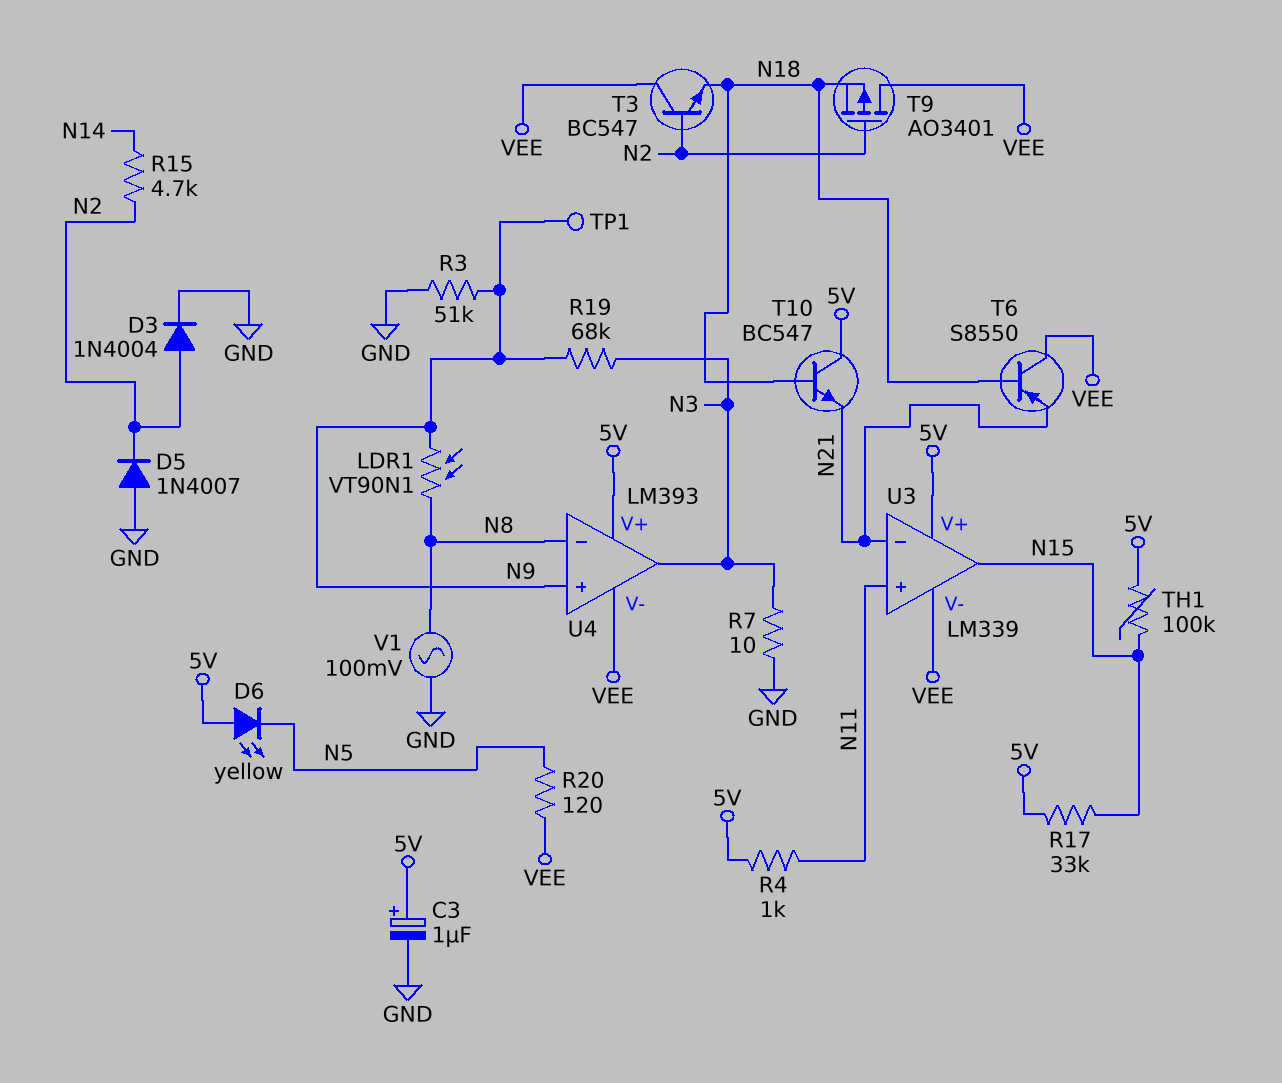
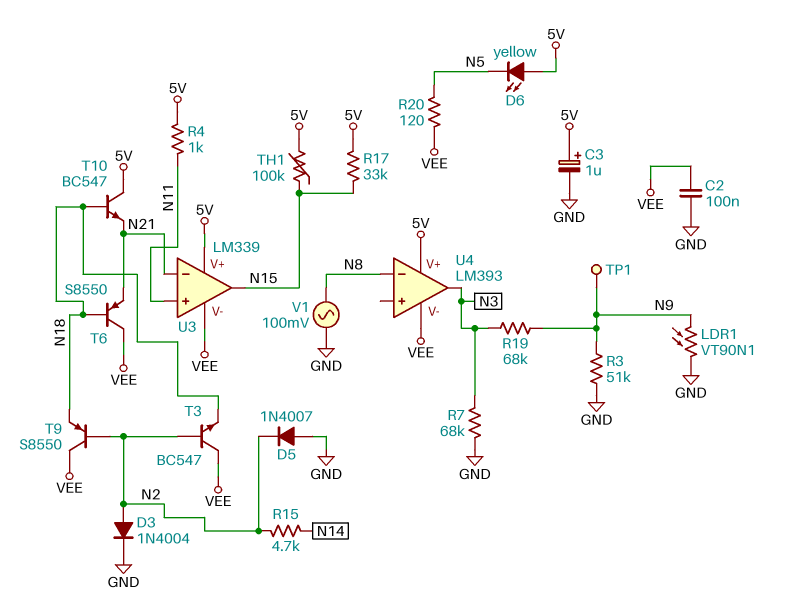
C2: none -> 100nF (GND, VEE)
LDR1: VT90N1 (N8, N9) -> VT90N1 (GND, N9)
R7: 10 (GND, N3) -> 68k (GND, N3)
T9: PMOS AO3401 (G N2, D VEE, S N18) -> PNP S8550 (B N2, C VEE, E N18)
U4 pin in+: N9 -> none

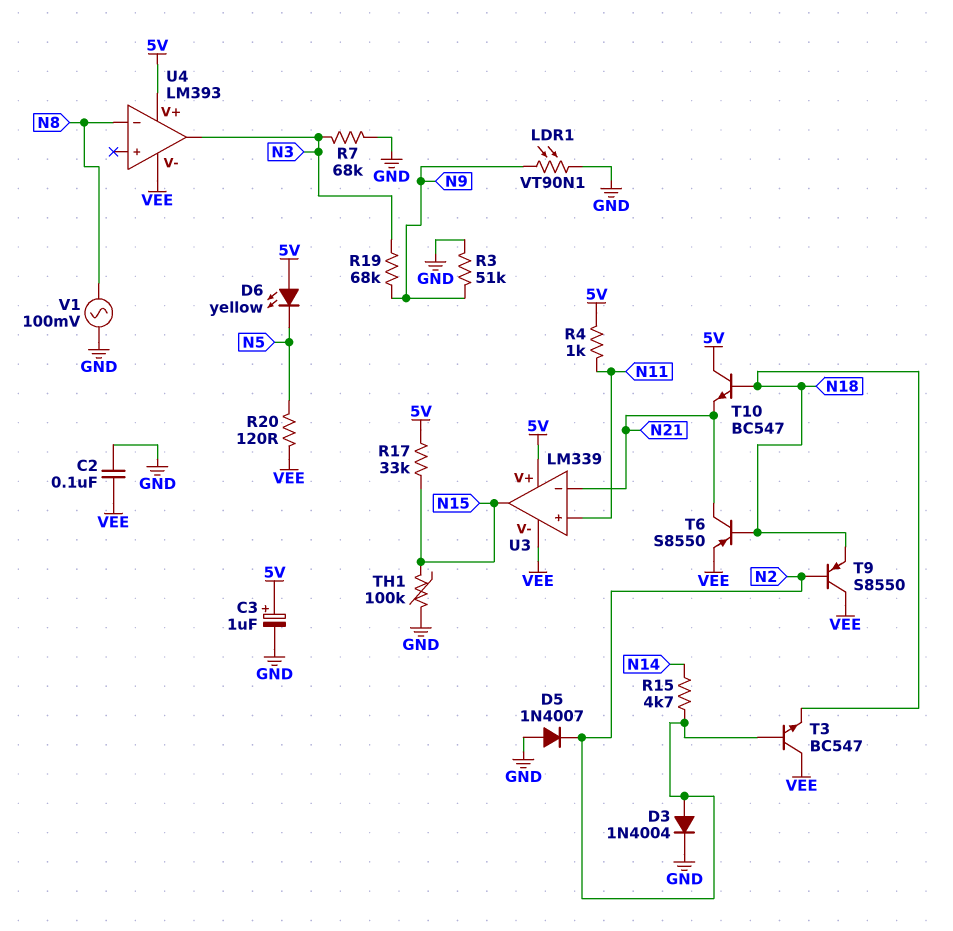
T6: PNP S8550 (B N18, C VEE, E N21) -> PNP S8550 (B N18, C N21, E VEE)
TH1: 100k (5V, N15) -> 100k (GND, N15)
TP1: test point (N9) -> none

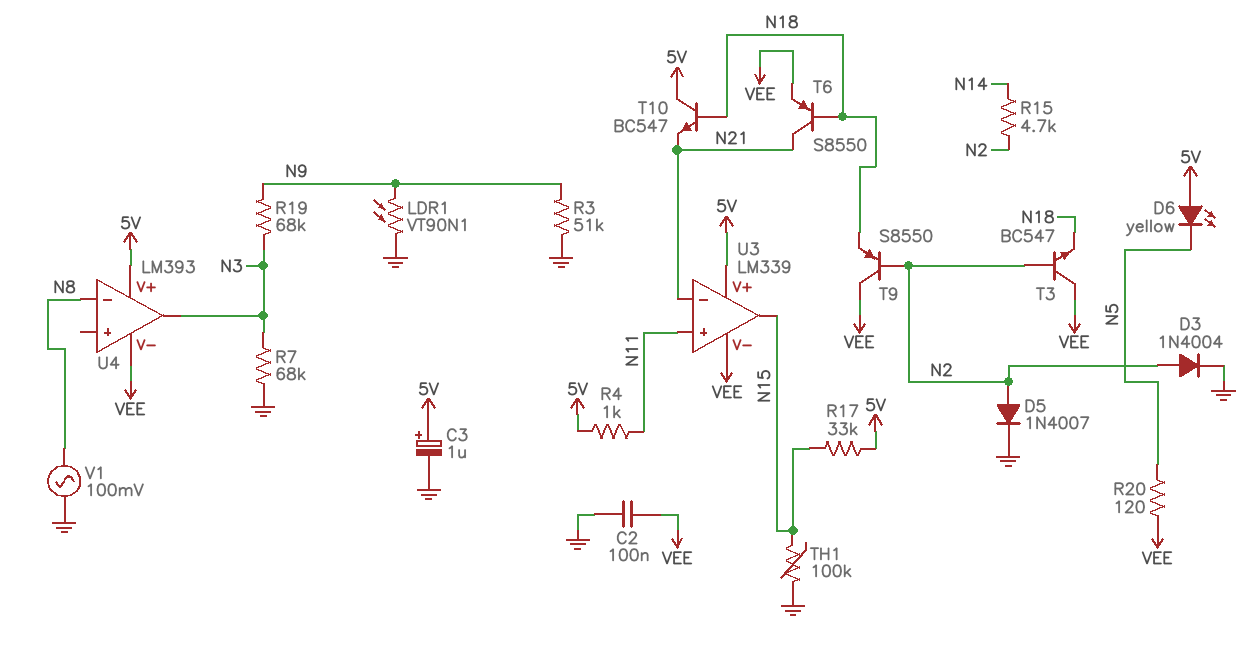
D5: diode 1N4007 (A GND, K N2) -> diode 1N4007 (A N2, K GND)

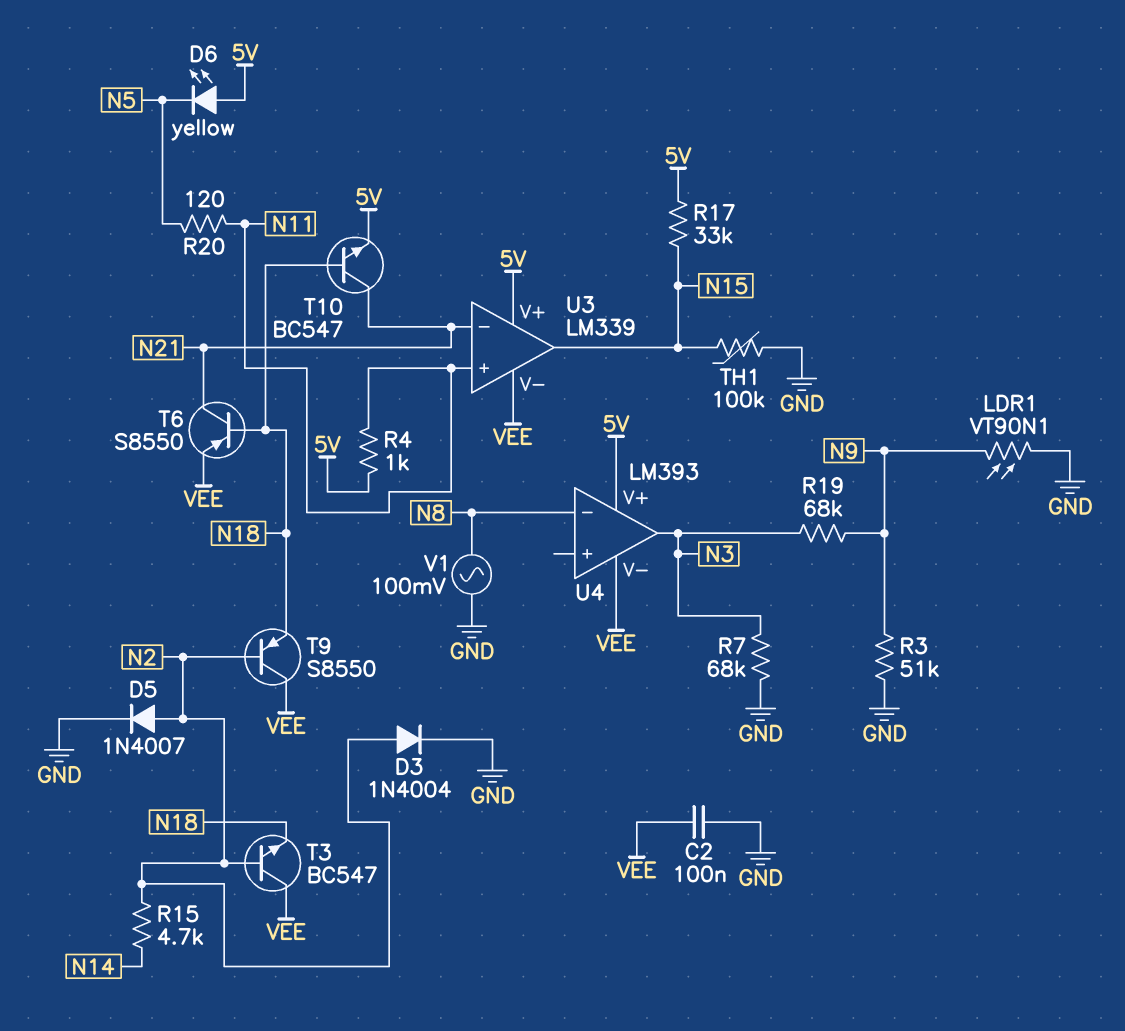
C3: 1uF (plus 5V, minus GND) -> none
R20: 120 (N5, VEE) -> 120 (N5, N11)
T10: NPN BC547 (B N18, C 5V, E N21) -> NPN BC547 (B N18, C N21, E 5V)

